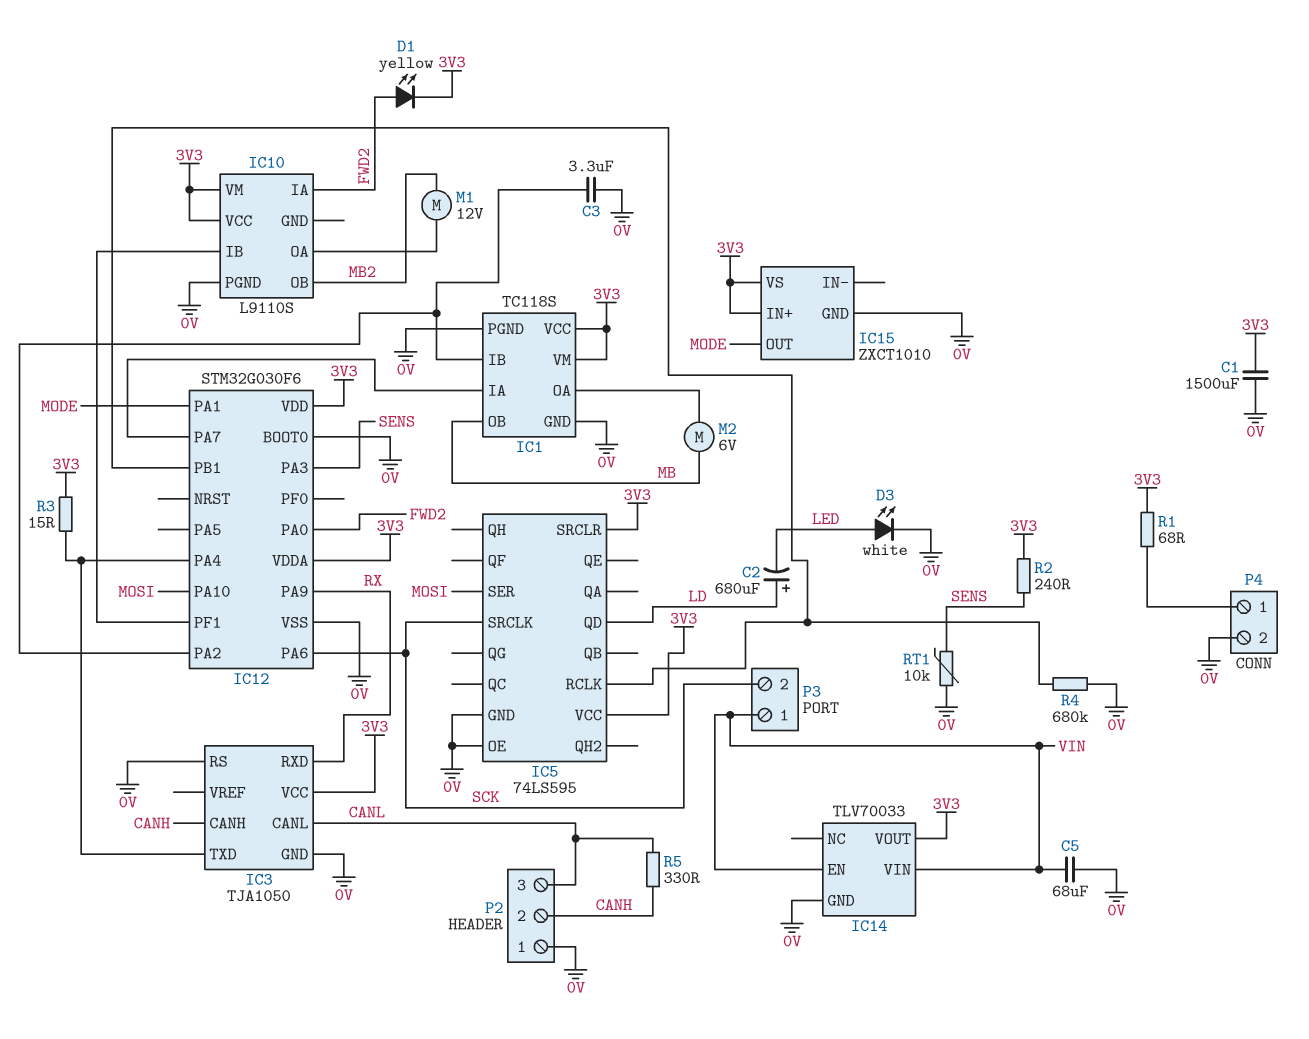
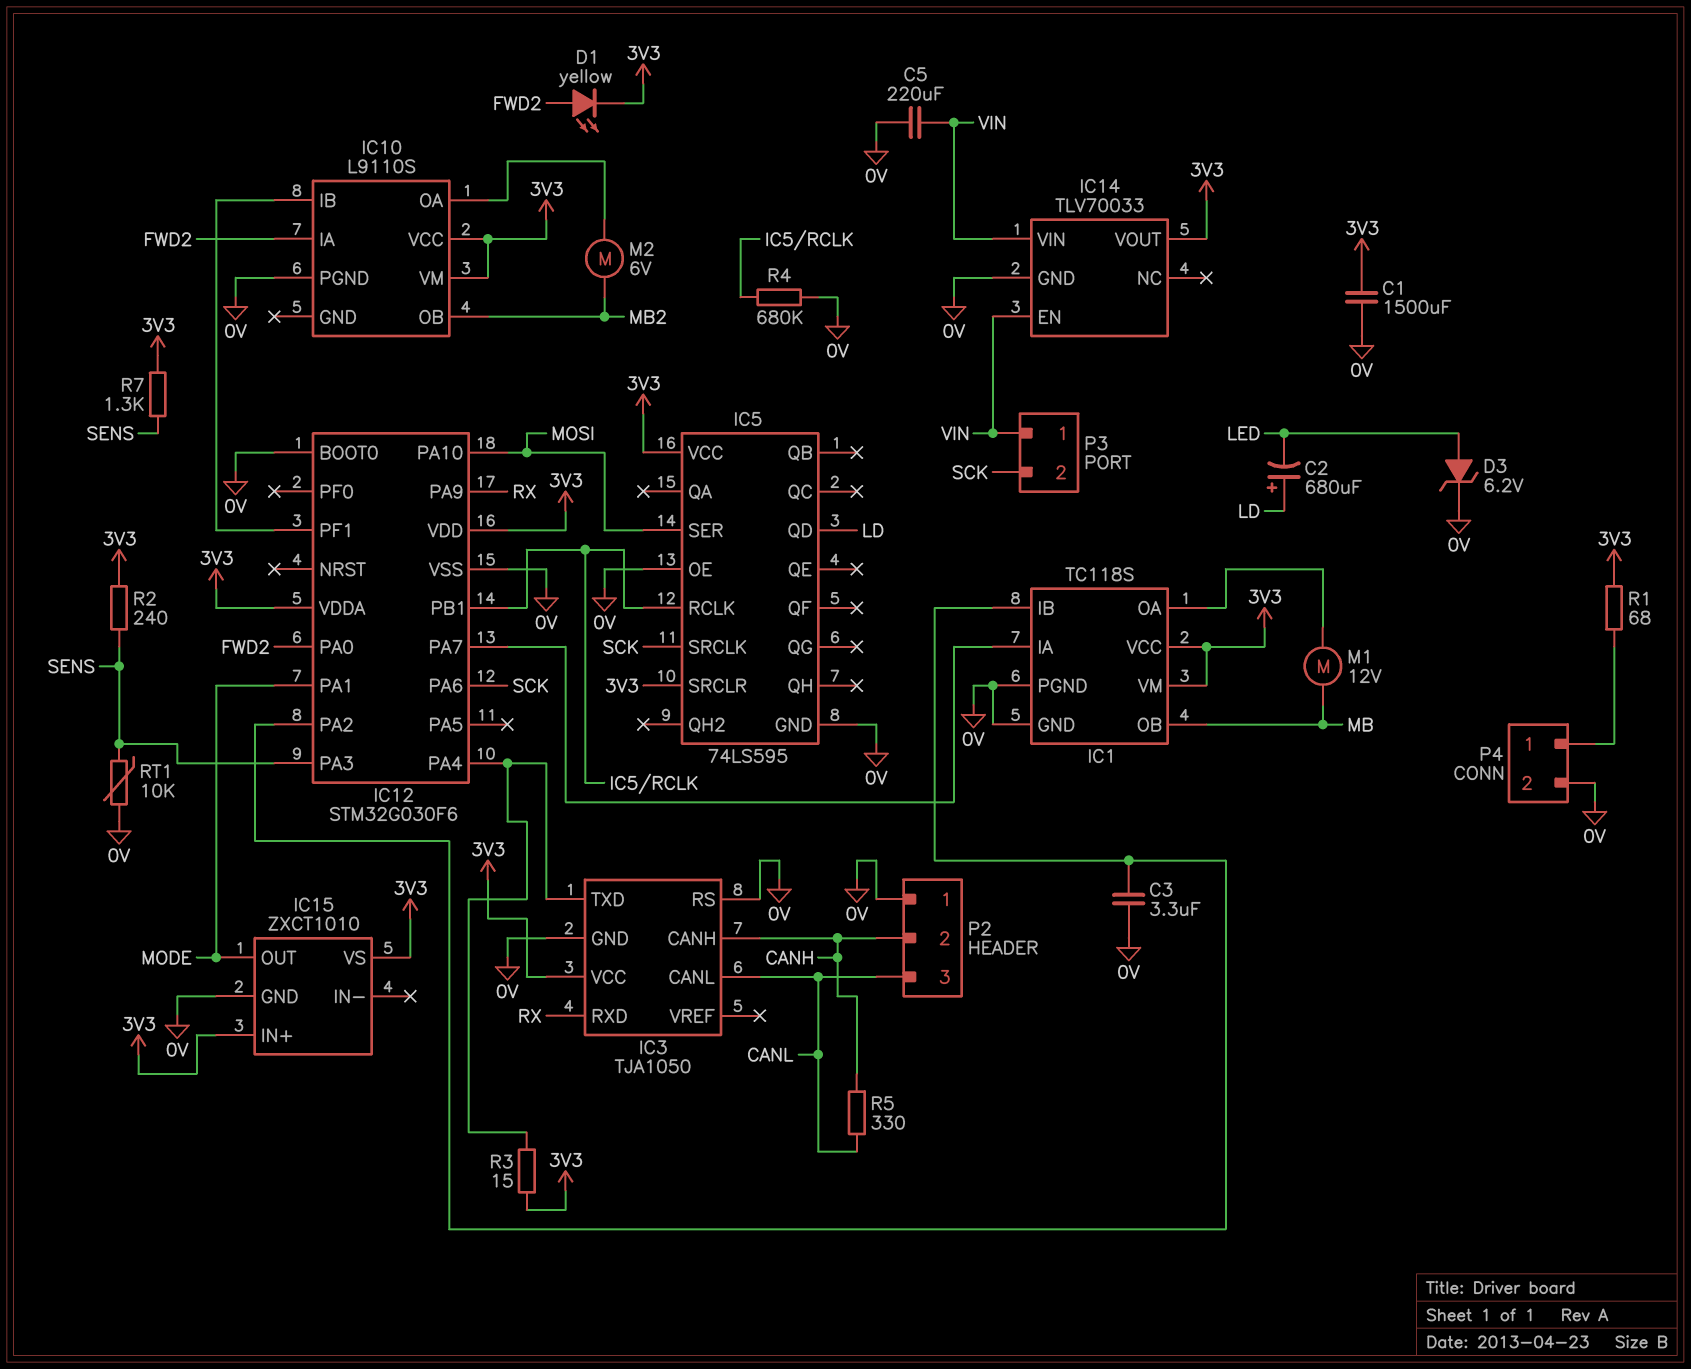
C5: 68uF (0V, VIN) -> 220uF (0V, VIN)
D3: LED white (A LED, K 0V) -> zener 6.2V (A LED, K 0V)
M1: motor 12V (IC10/OA, MB2) -> motor 12V (IC1/OA, MB)
M2: motor 6V (IC1/OA, MB) -> motor 6V (IC10/OA, MB2)
R7: none -> 1.3k (3V3, SENS)

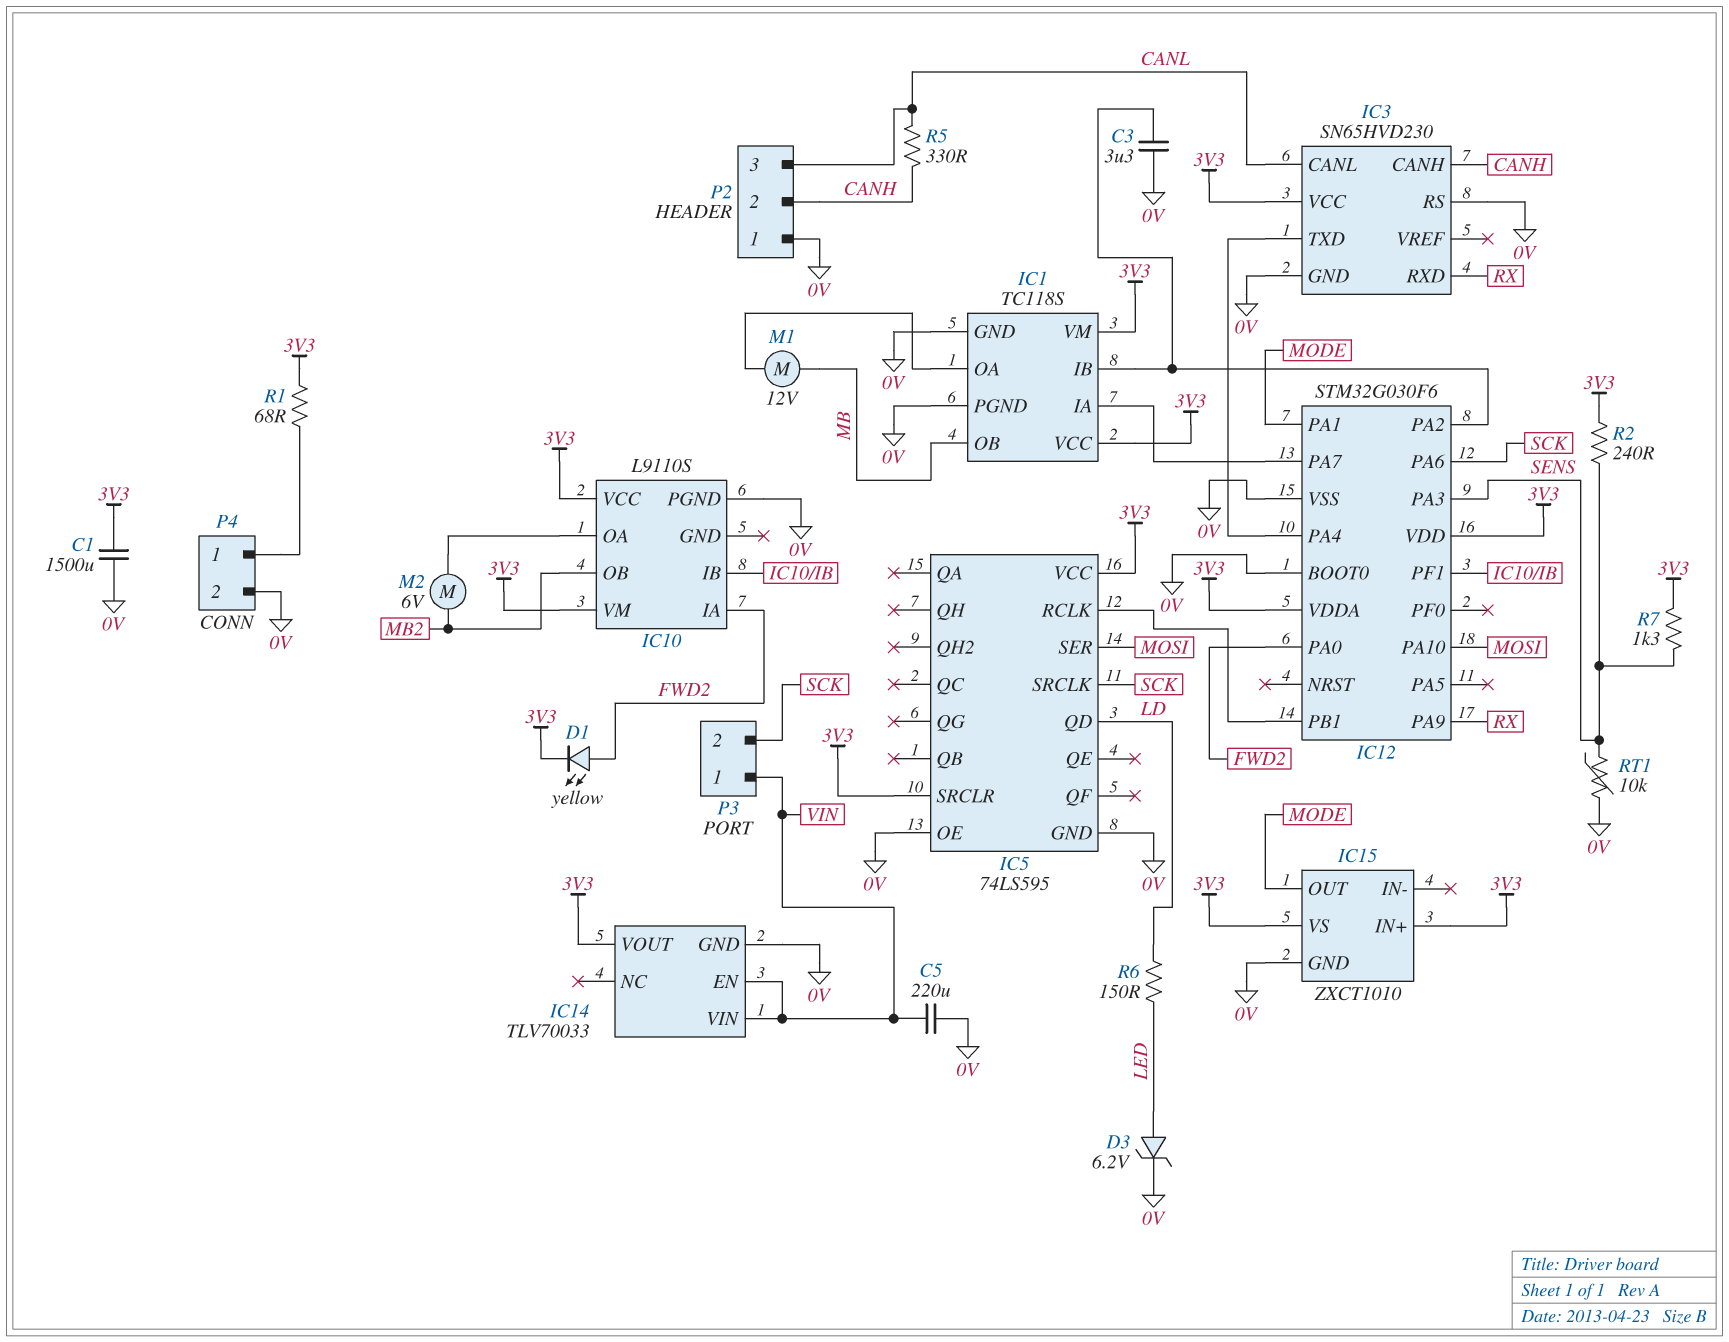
C2: 680uF (plus LD, minus LED) -> none
IC3: TJA1050 -> SN65HVD230
R3: 15 (3V3, IC3/TXD) -> none
R4: 680k (0V, IC5/RCLK) -> none
R6: none -> 150 (LD, LED)

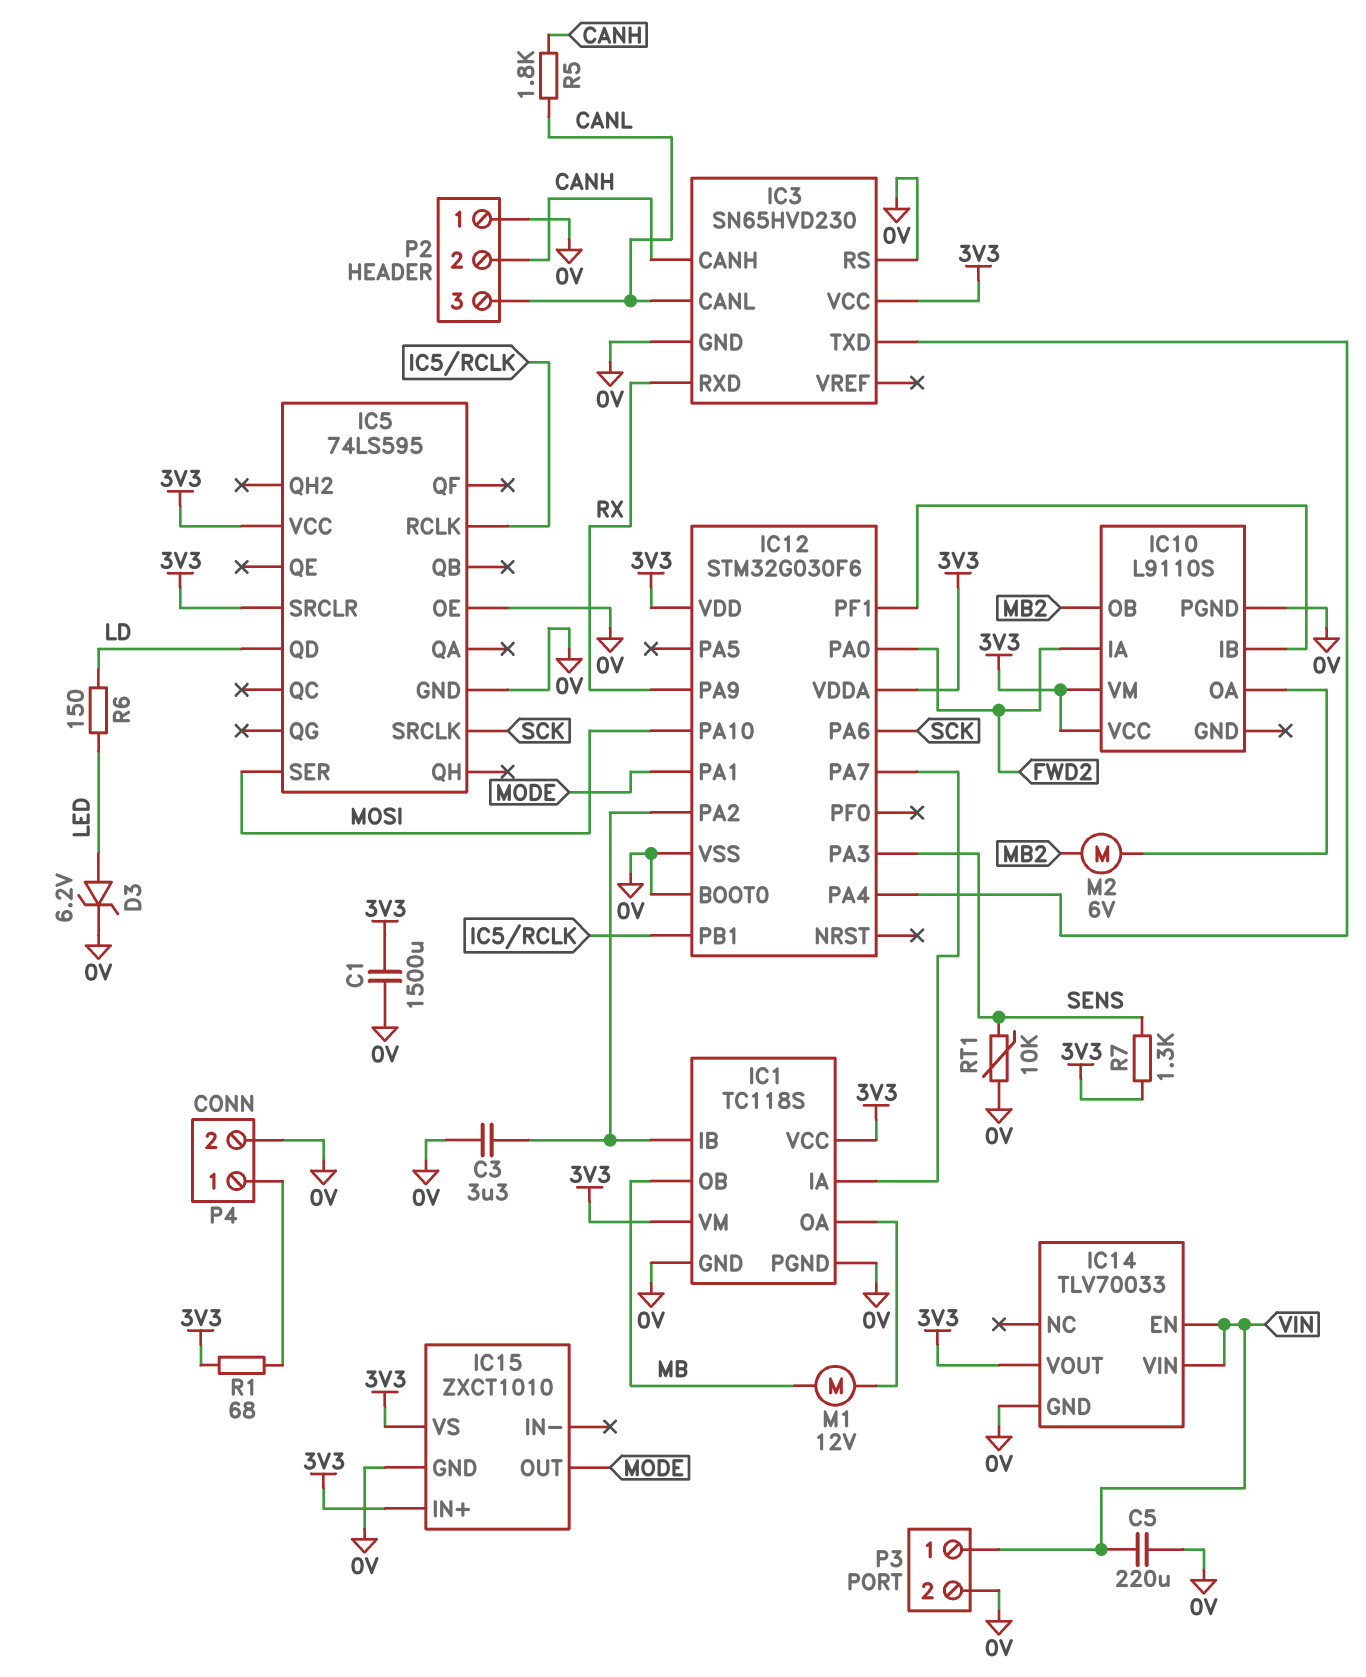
D1: LED yellow (A FWD2, K 3V3) -> none
P3 pin 2: SCK -> 0V
R2: 240 (3V3, SENS) -> none
R5: 330 (CANH, CANL) -> 1.8k (CANH, CANL)

